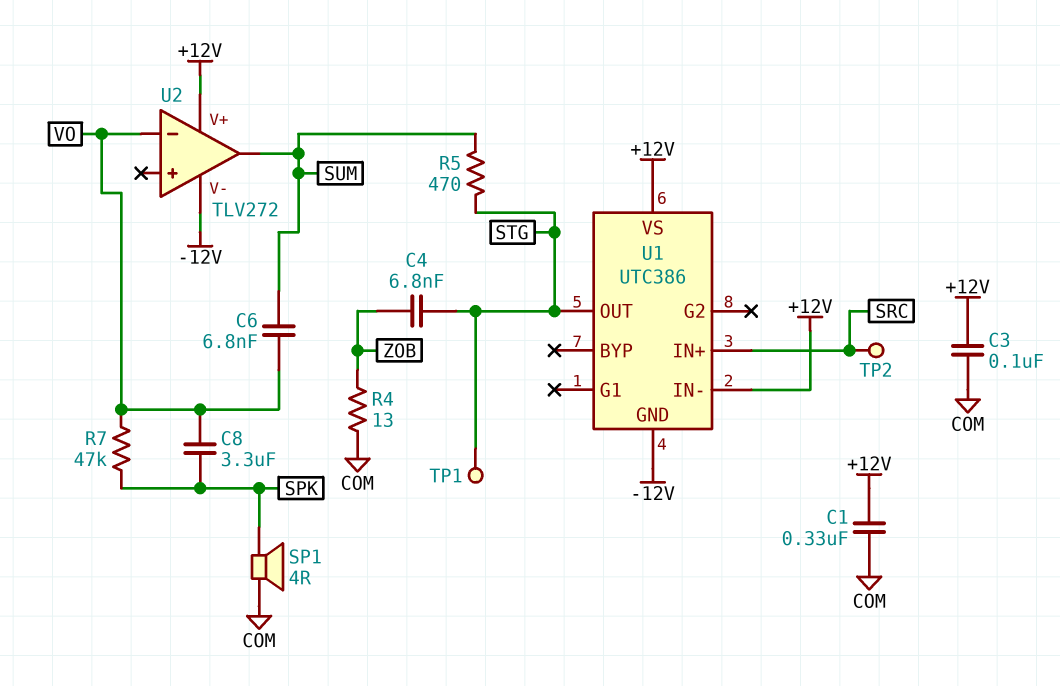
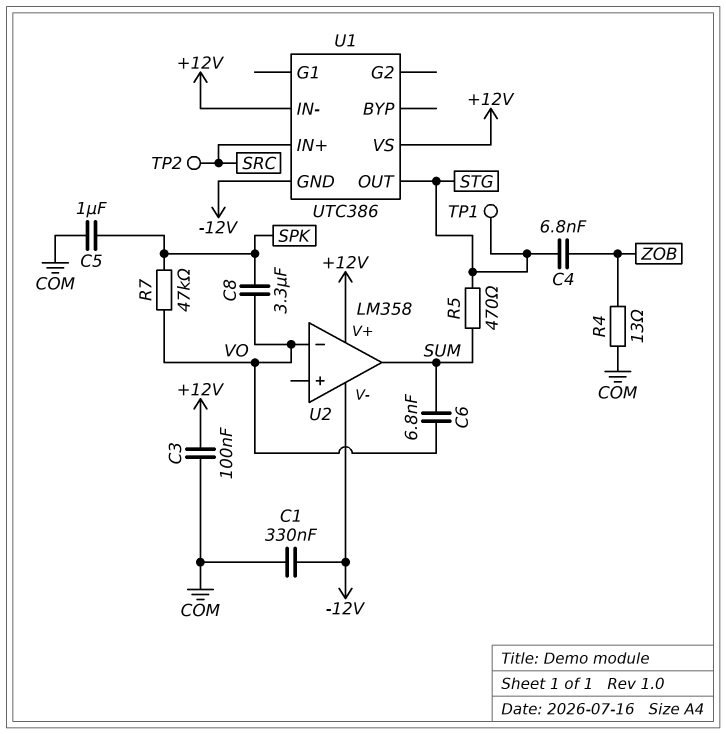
C1: 330nF (+12V, COM) -> 330nF (-12V, COM)
C5: none -> 1uF (COM, SPK)
SP1: speaker 4R (COM, SPK) -> none
U2: TLV272 -> LM358

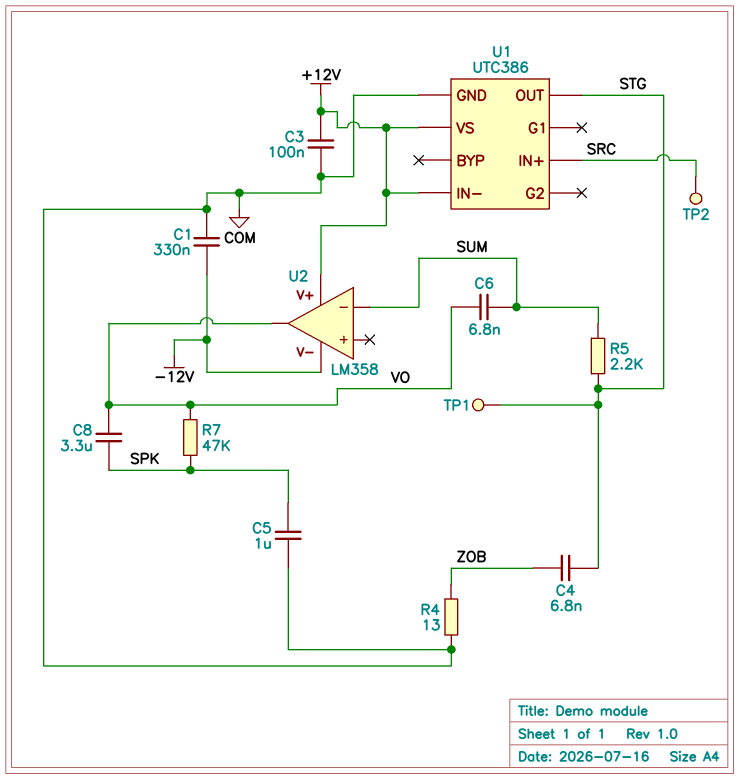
R5: 470 (STG, SUM) -> 2.2k (STG, SUM)
U1 pin GND: -12V -> COM
U2 pin in-: VO -> SUM
U2 pin out: SUM -> VO

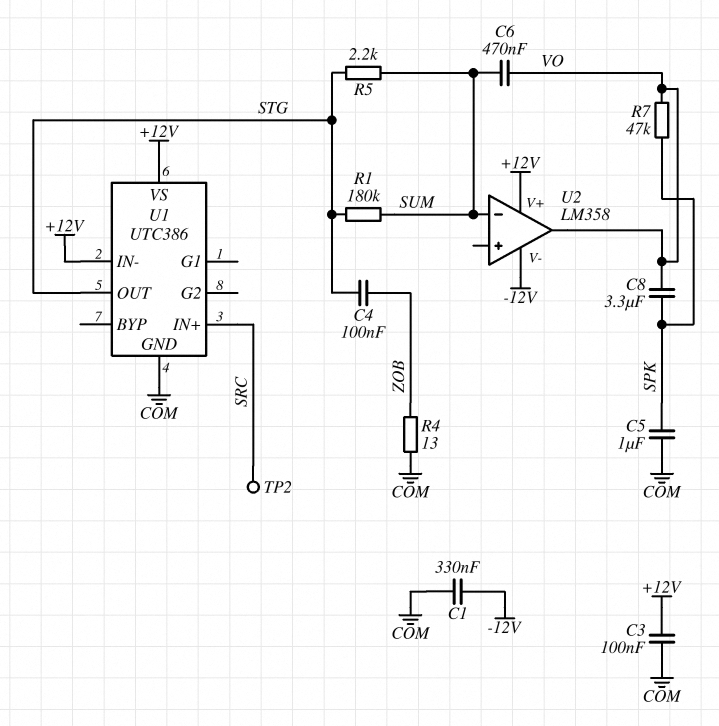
C4: 6.8nF (STG, ZOB) -> 100nF (STG, ZOB)
C6: 6.8nF (SUM, VO) -> 470nF (SUM, VO)
R1: none -> 180k (STG, SUM)
TP1: test point (STG) -> none

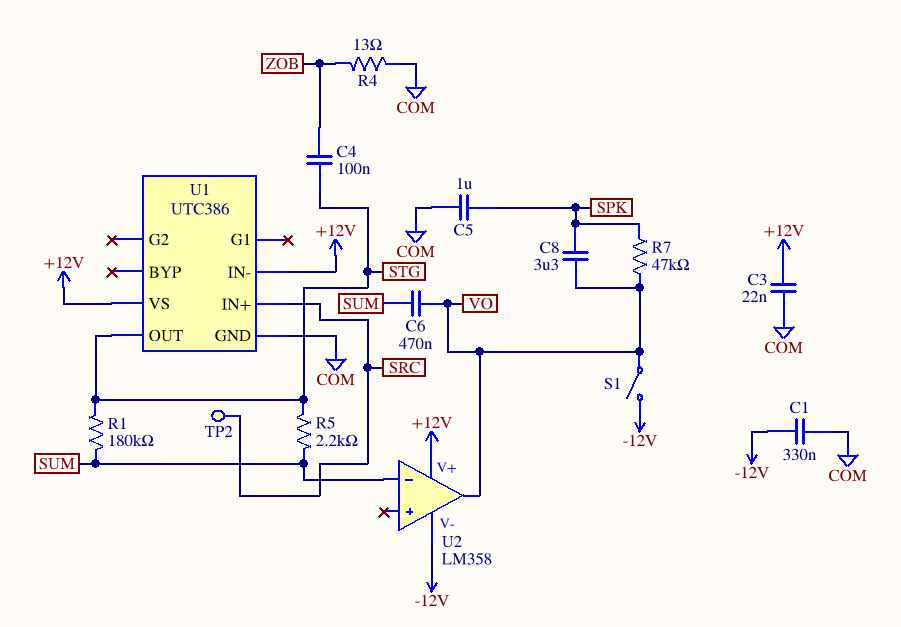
C3: 100nF (+12V, COM) -> 22nF (+12V, COM)
S1: none -> switch (-12V, VO)

